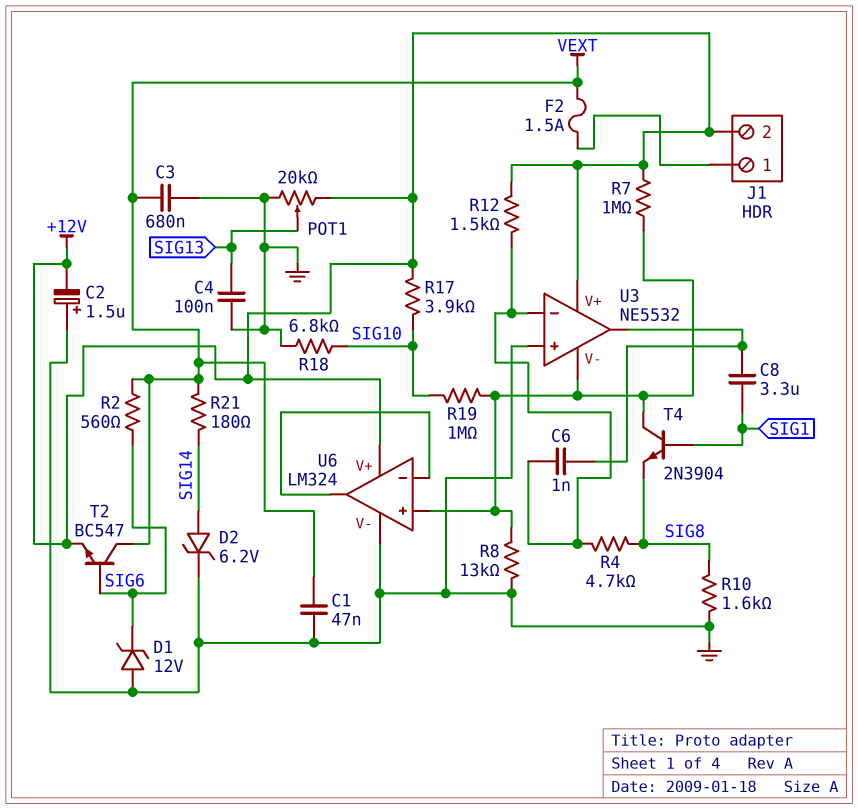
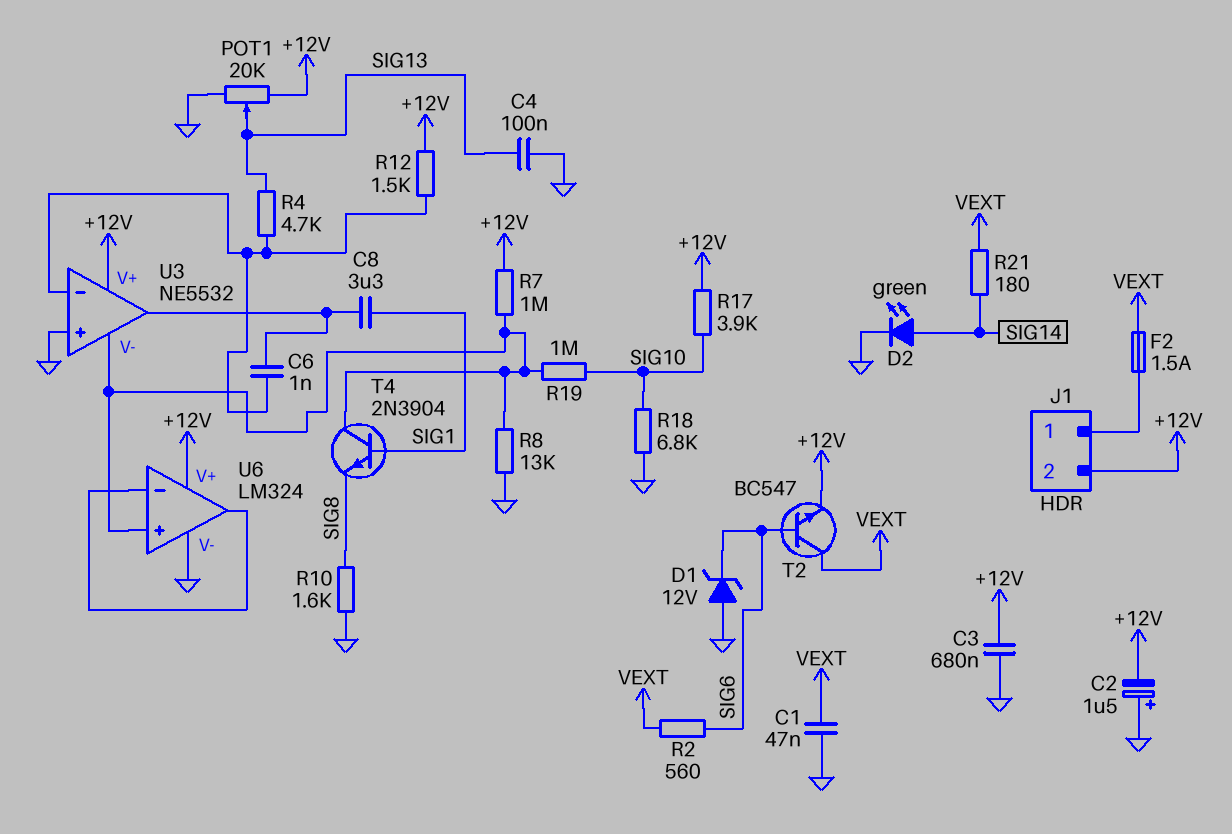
C3: 680nF (GND, VEXT) -> 680nF (+12V, GND)
D2: zener 6.2V (A SIG14, K GND) -> LED green (A SIG14, K GND)
R4: 4.7k (SIG8, U3/in-) -> 4.7k (SIG13, U3/in-)

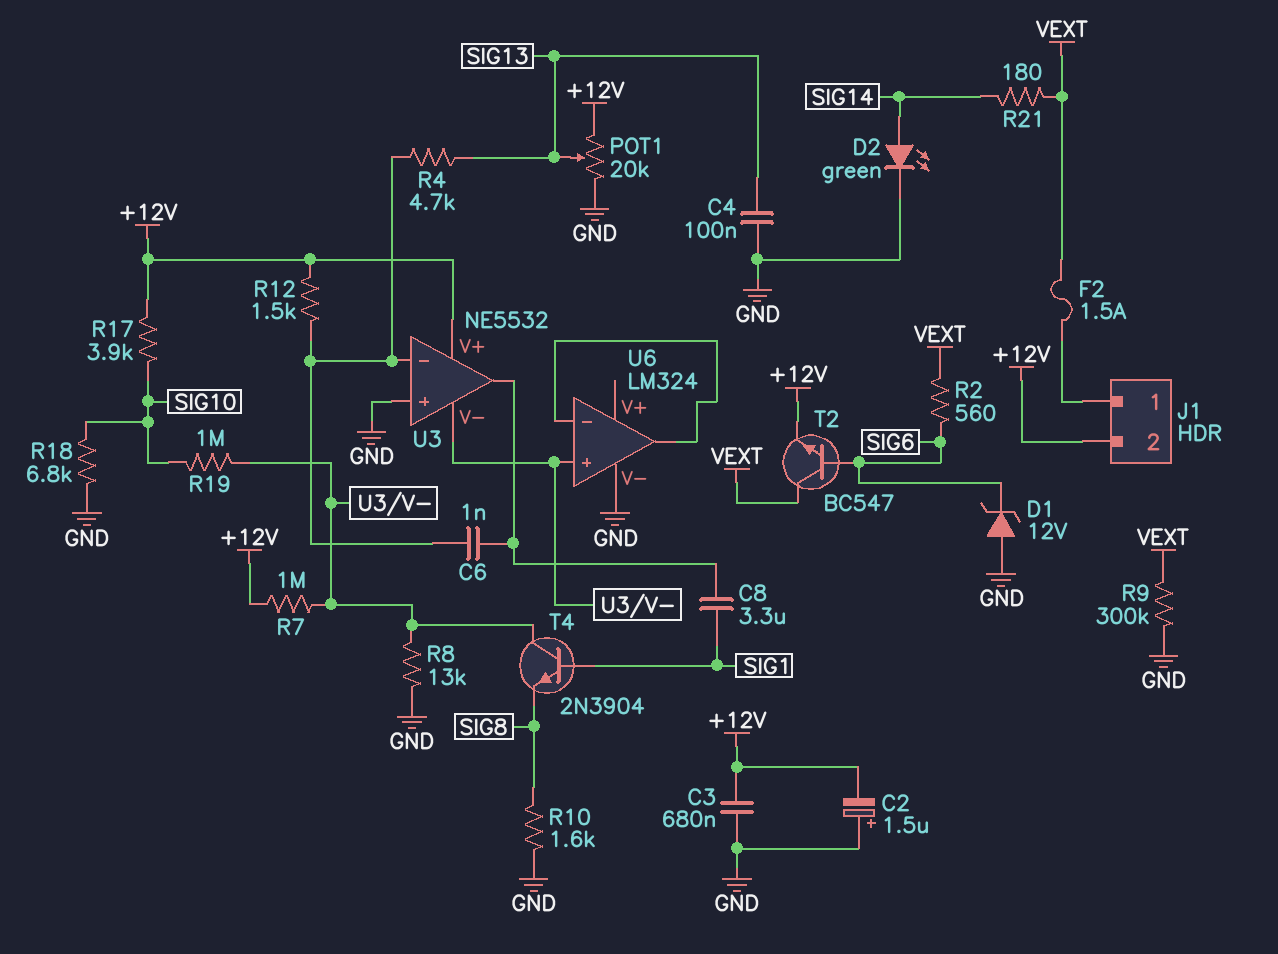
C1: 47nF (GND, VEXT) -> none
R9: none -> 300k (GND, VEXT)
U6 pin V+: +12V -> none

